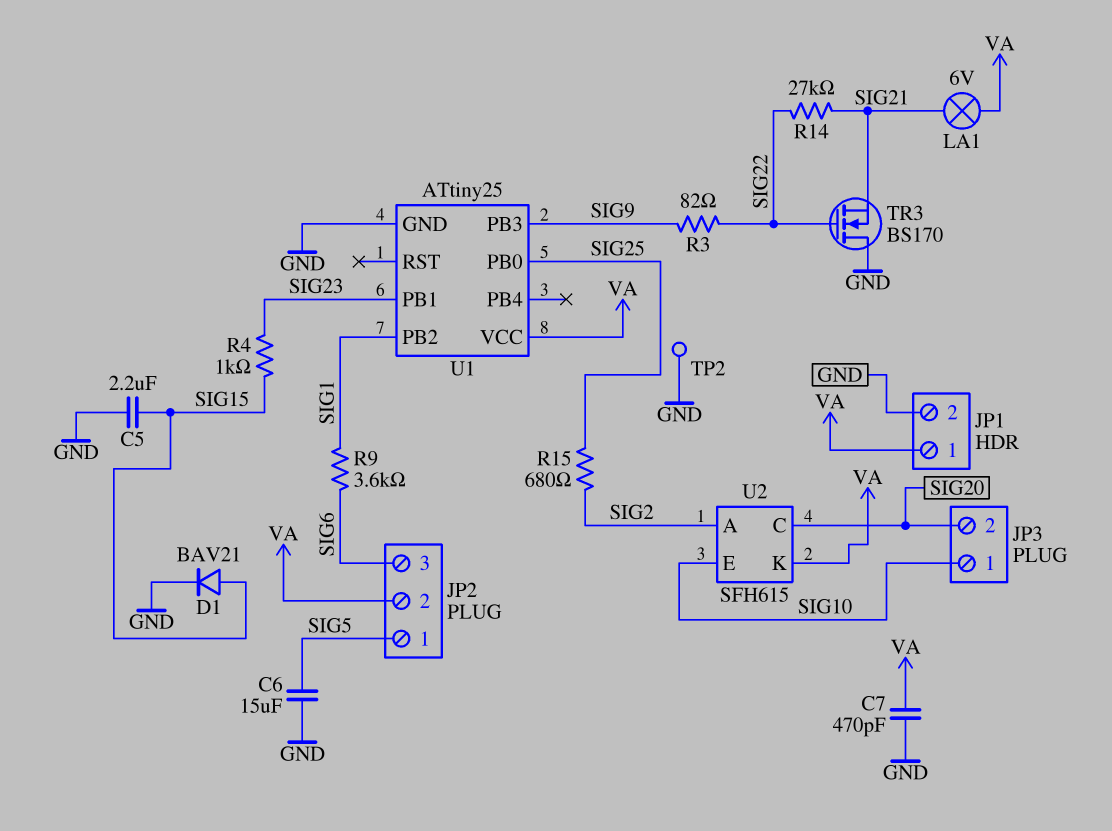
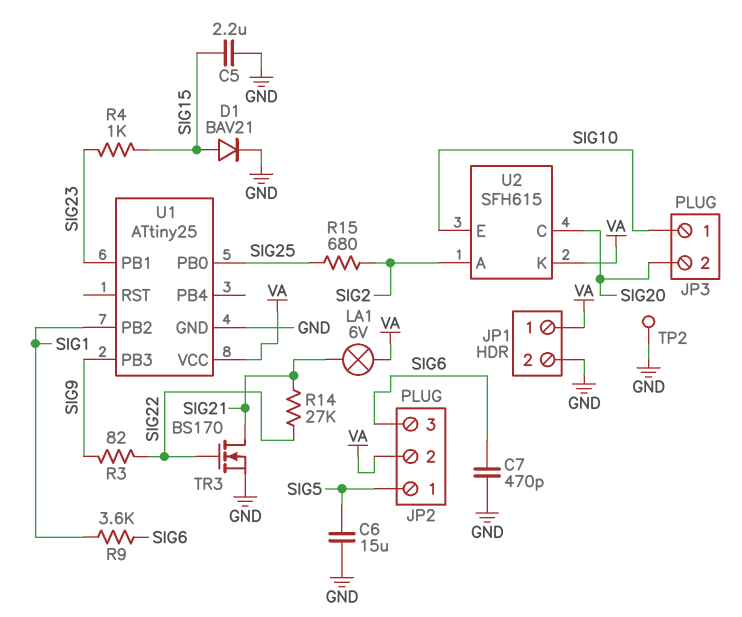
C7: 470pF (GND, VA) -> 470pF (GND, SIG6)
TR3: NMOS BS170 (G SIG22, D GND, S SIG21) -> NMOS BS170 (G SIG22, D SIG21, S GND)

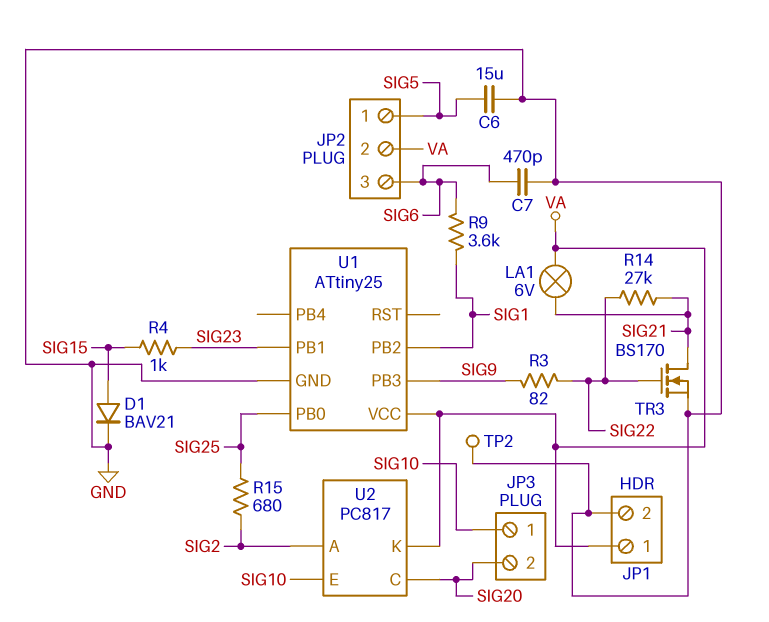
C5: 2.2uF (GND, SIG15) -> none
U2: SFH615 -> PC817

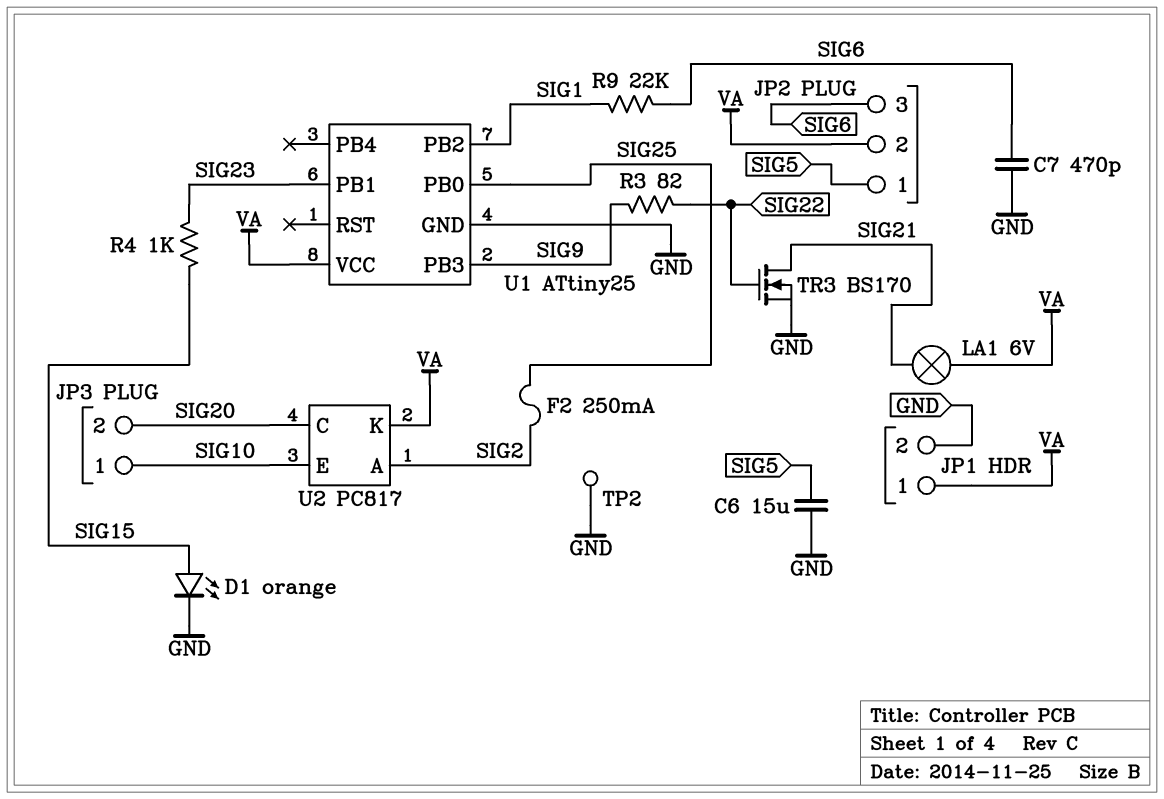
D1: diode BAV21 (A SIG15, K GND) -> LED orange (A SIG15, K GND)
F2: none -> 250mA (SIG2, SIG25)
R9: 3.6k (SIG1, SIG6) -> 22k (SIG1, SIG6)
R14: 27k (SIG21, SIG22) -> none
R15: 680 (SIG2, SIG25) -> none

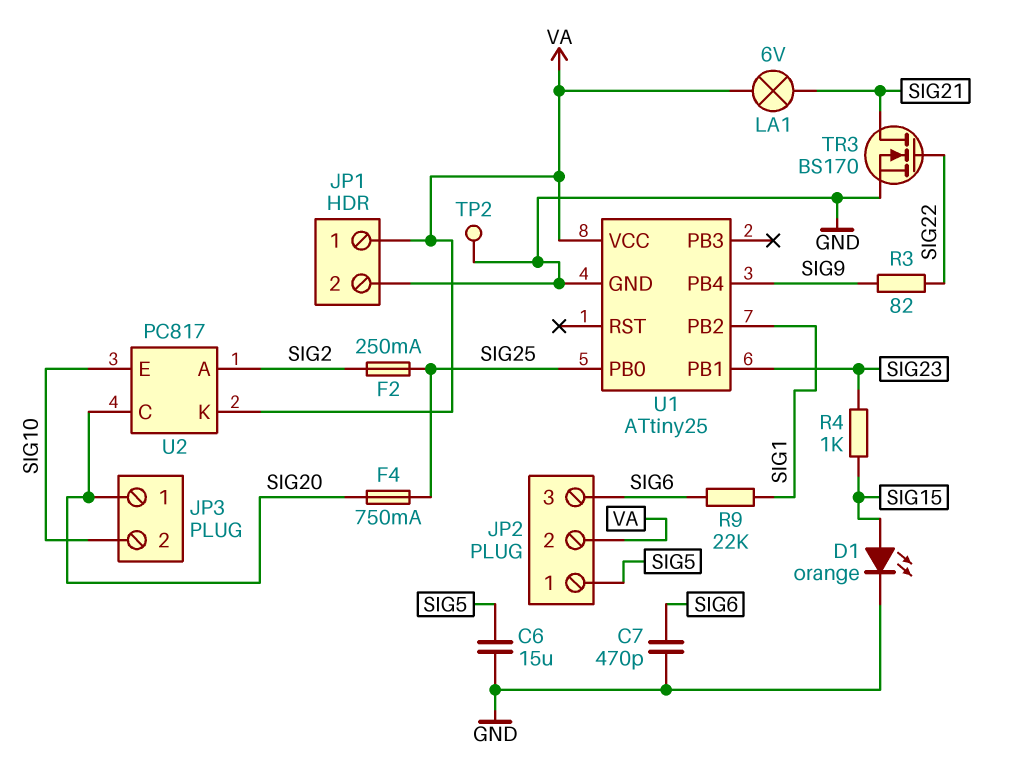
F4: none -> 750mA (SIG20, SIG25)
JP3 pin 1: SIG10 -> SIG20
JP3 pin 2: SIG20 -> SIG10
U1 pin PB3: SIG9 -> none
U1 pin PB4: none -> SIG9

